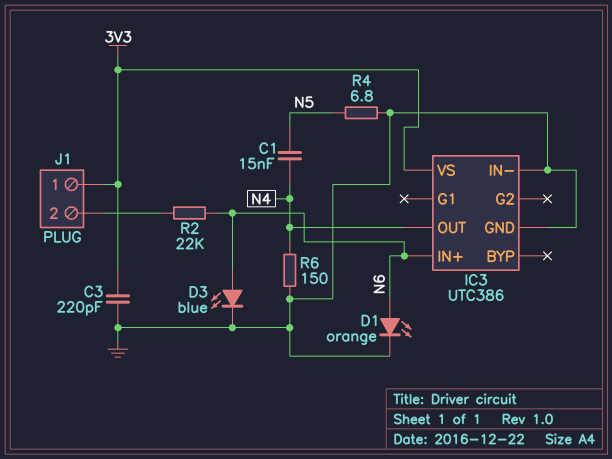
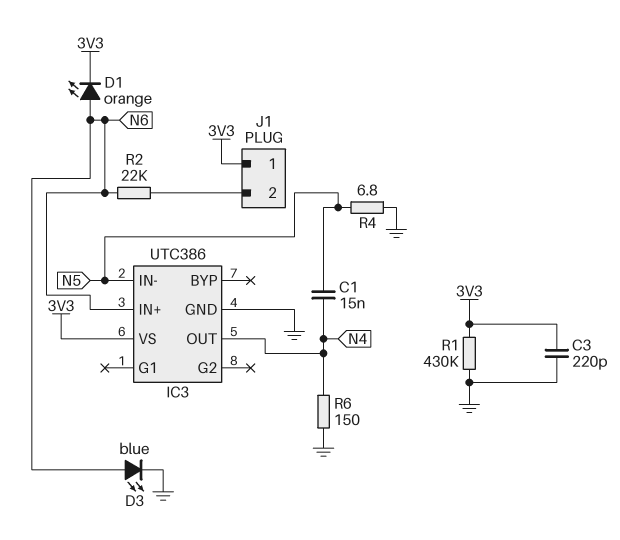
D1: LED orange (A N6, K GND) -> LED orange (A N6, K 3V3)
IC3 pin IN-: GND -> N5
R1: none -> 430k (3V3, GND)

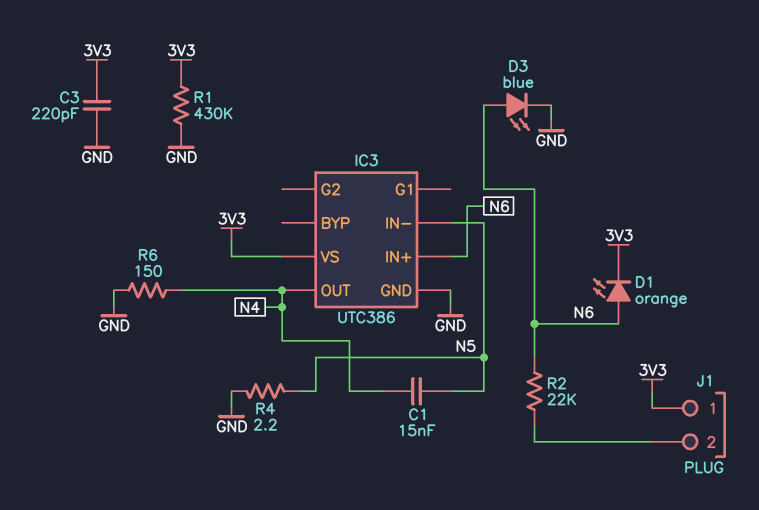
R4: 6.8 (GND, N5) -> 2.2 (GND, N5)

